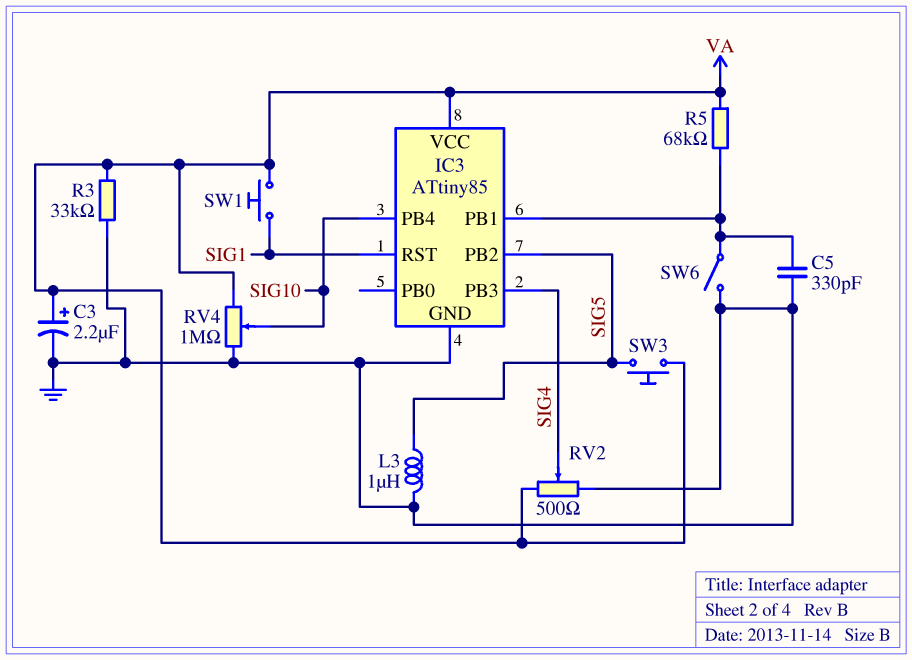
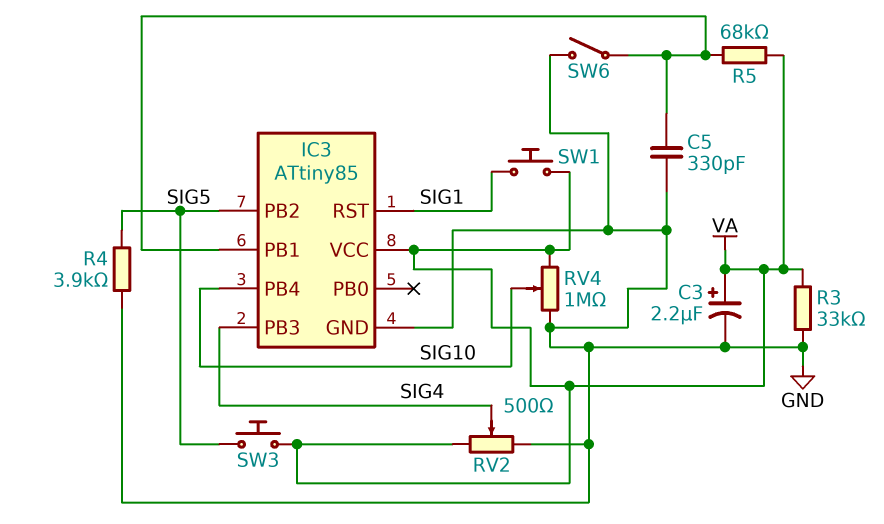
L3: 1uH (GND, SIG5) -> none
R4: none -> 3.9k (GND, SIG5)

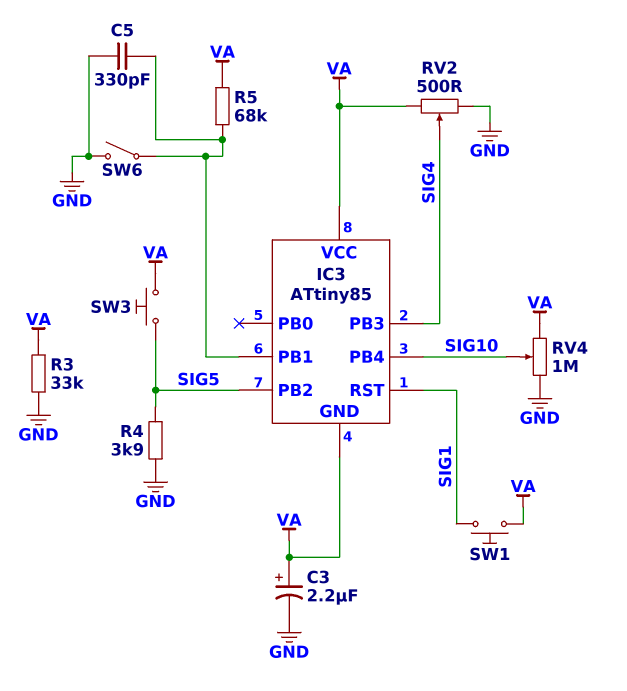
IC3 pin GND: GND -> VA

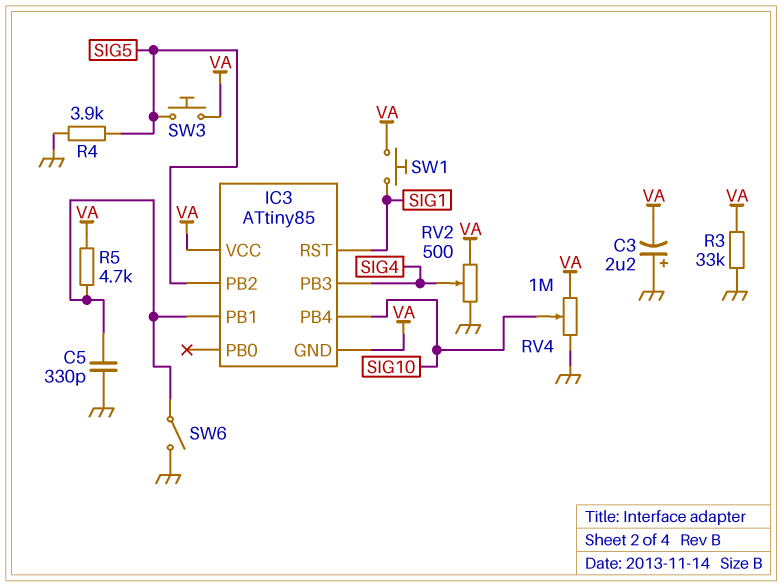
C3: 2.2uF (plus VA, minus GND) -> 2.2uF (plus GND, minus VA)
R5: 68k (IC3/PB1, VA) -> 4.7k (IC3/PB1, VA)

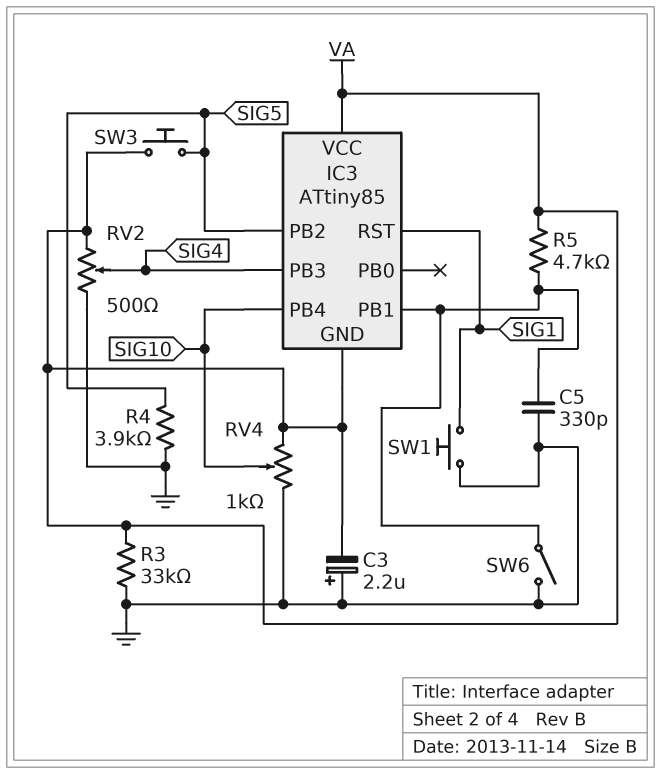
RV4: 1M (GND, VA, wiper SIG10) -> 1k (GND, VA, wiper SIG10)
SW1: button (SIG1, VA) -> button (GND, SIG1)

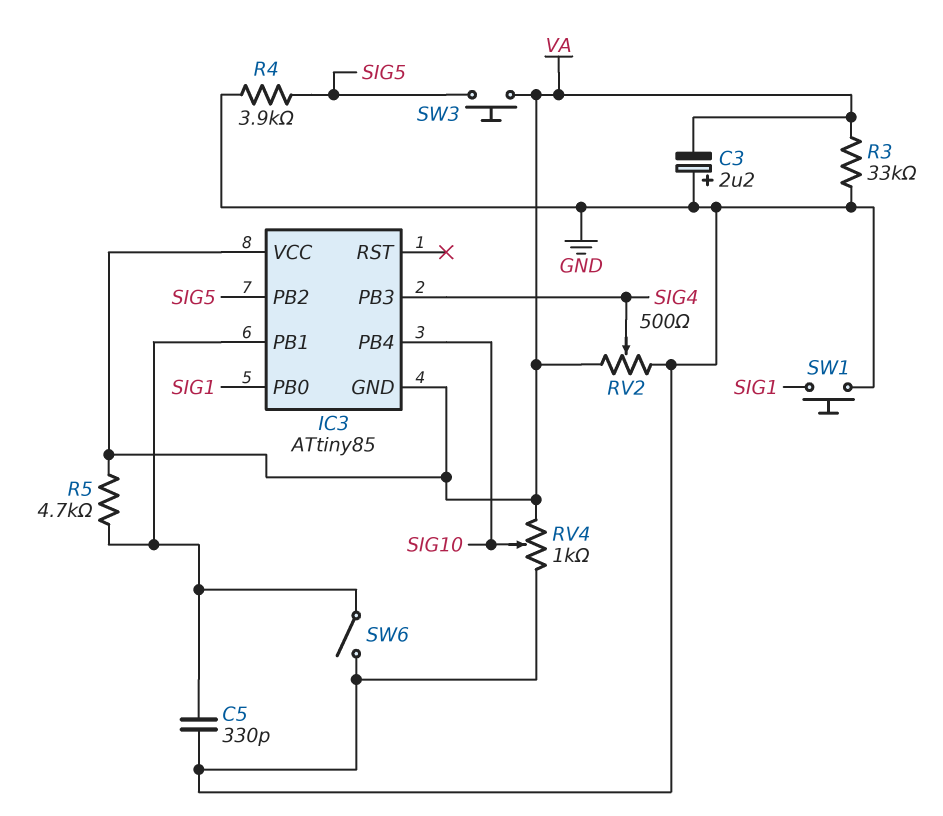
IC3 pin PB0: none -> SIG1
IC3 pin RST: SIG1 -> none

